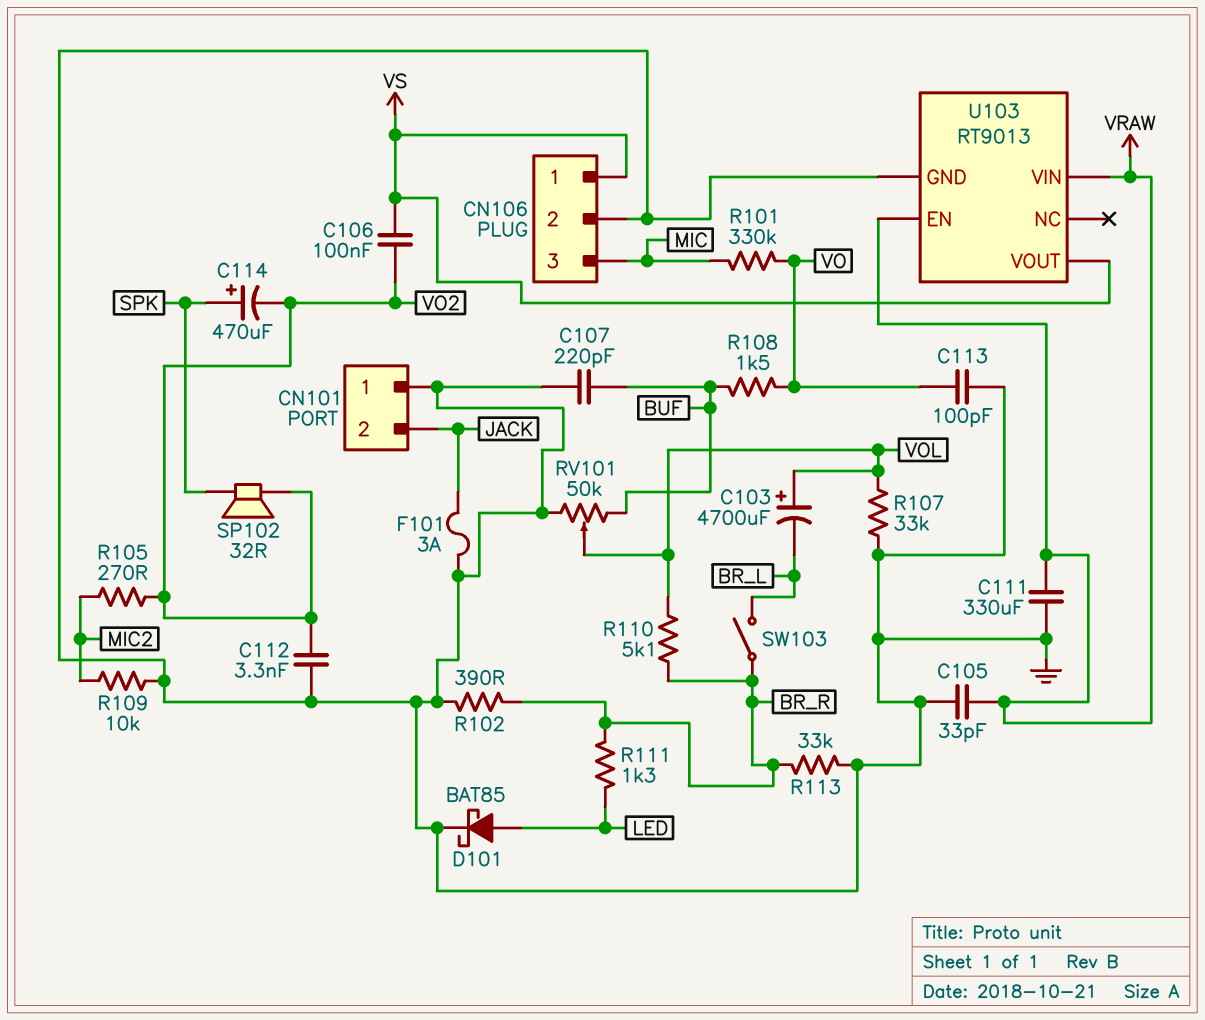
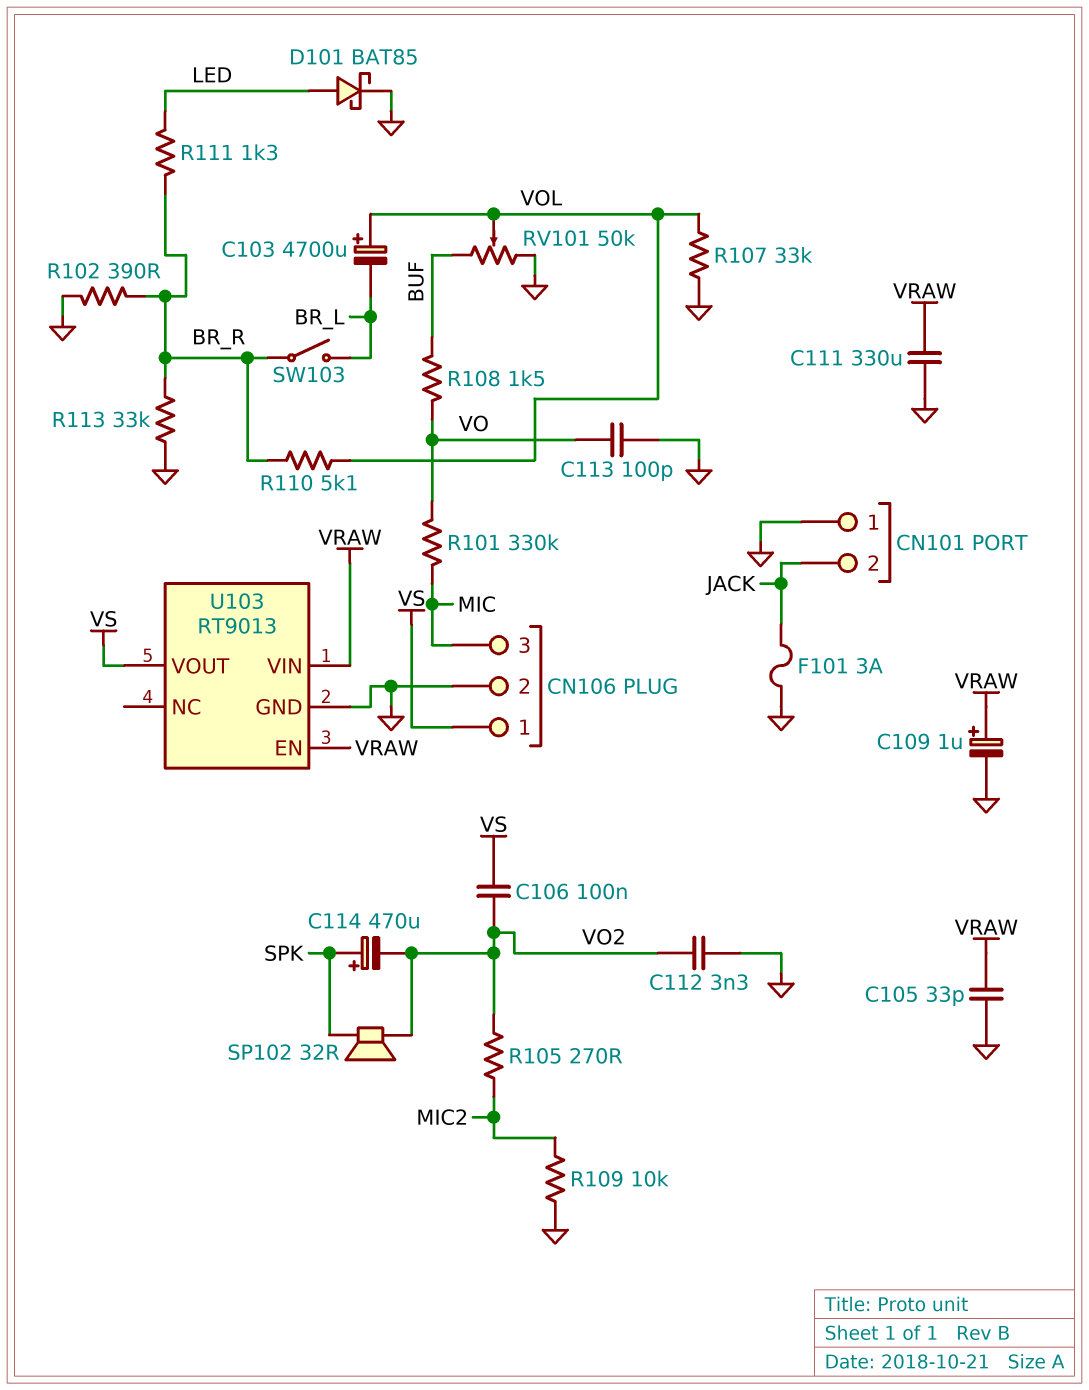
C107: 220pF (BUF, GND) -> none
C109: none -> 1uF (plus VRAW, minus GND)

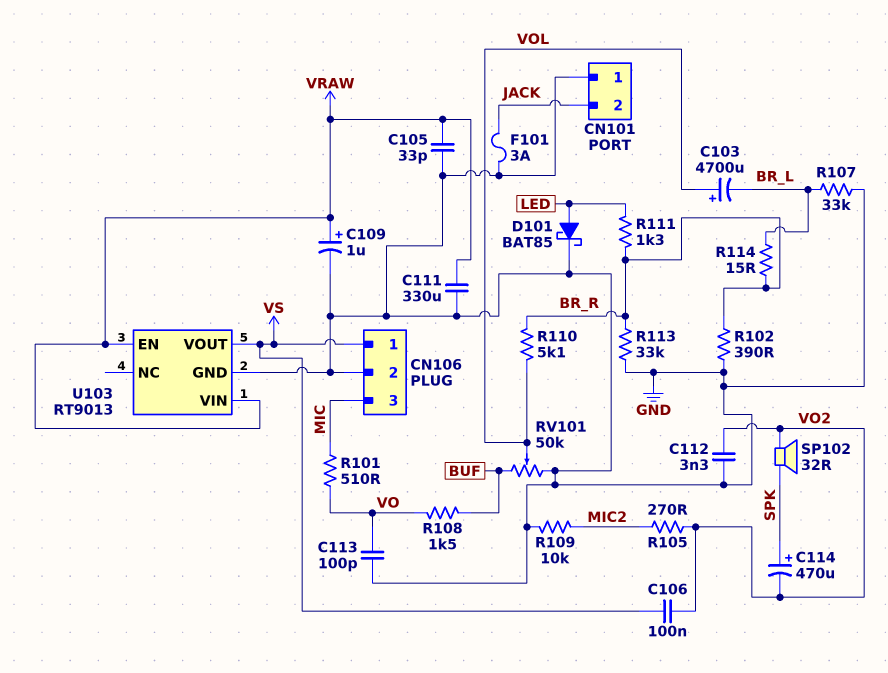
R101: 330k (MIC, VO) -> 510 (MIC, VO)
R107: 33k (GND, VOL) -> 33k (BR_L, GND)
R114: none -> 15 (BR_L, BR_R)
SW103: switch (BR_L, BR_R) -> none

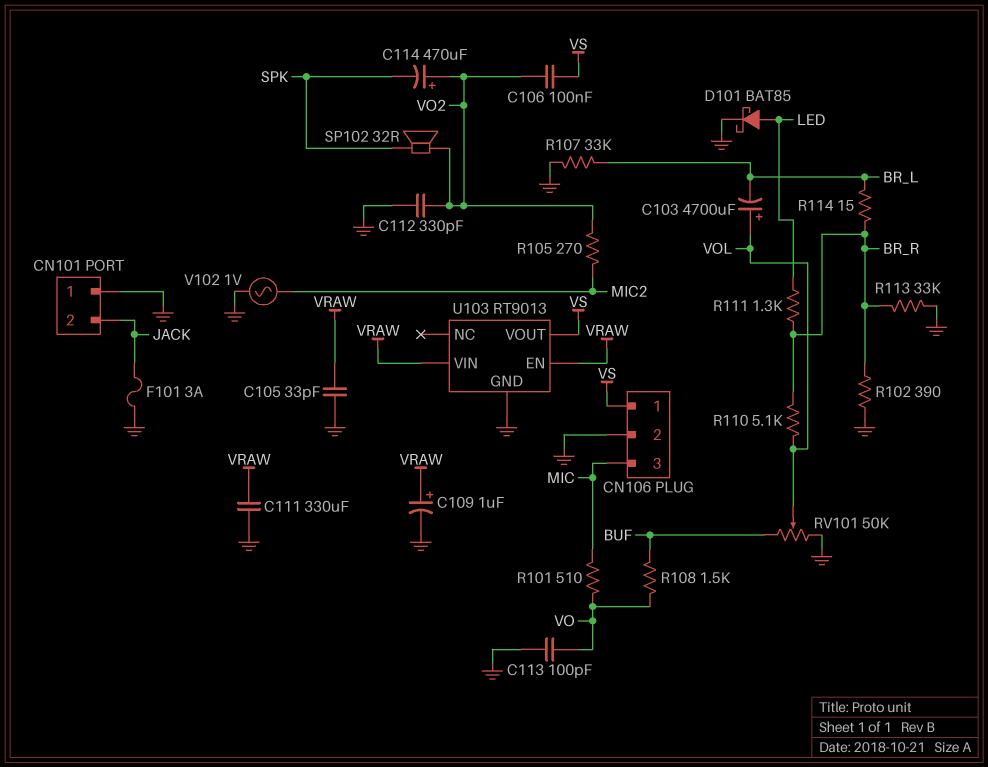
C112: 3.3nF (GND, VO2) -> 330pF (GND, VO2)
C114: 470uF (plus SPK, minus VO2) -> 470uF (plus VO2, minus SPK)
R109: 10k (GND, MIC2) -> none
V102: none -> AC 1V (GND, MIC2)

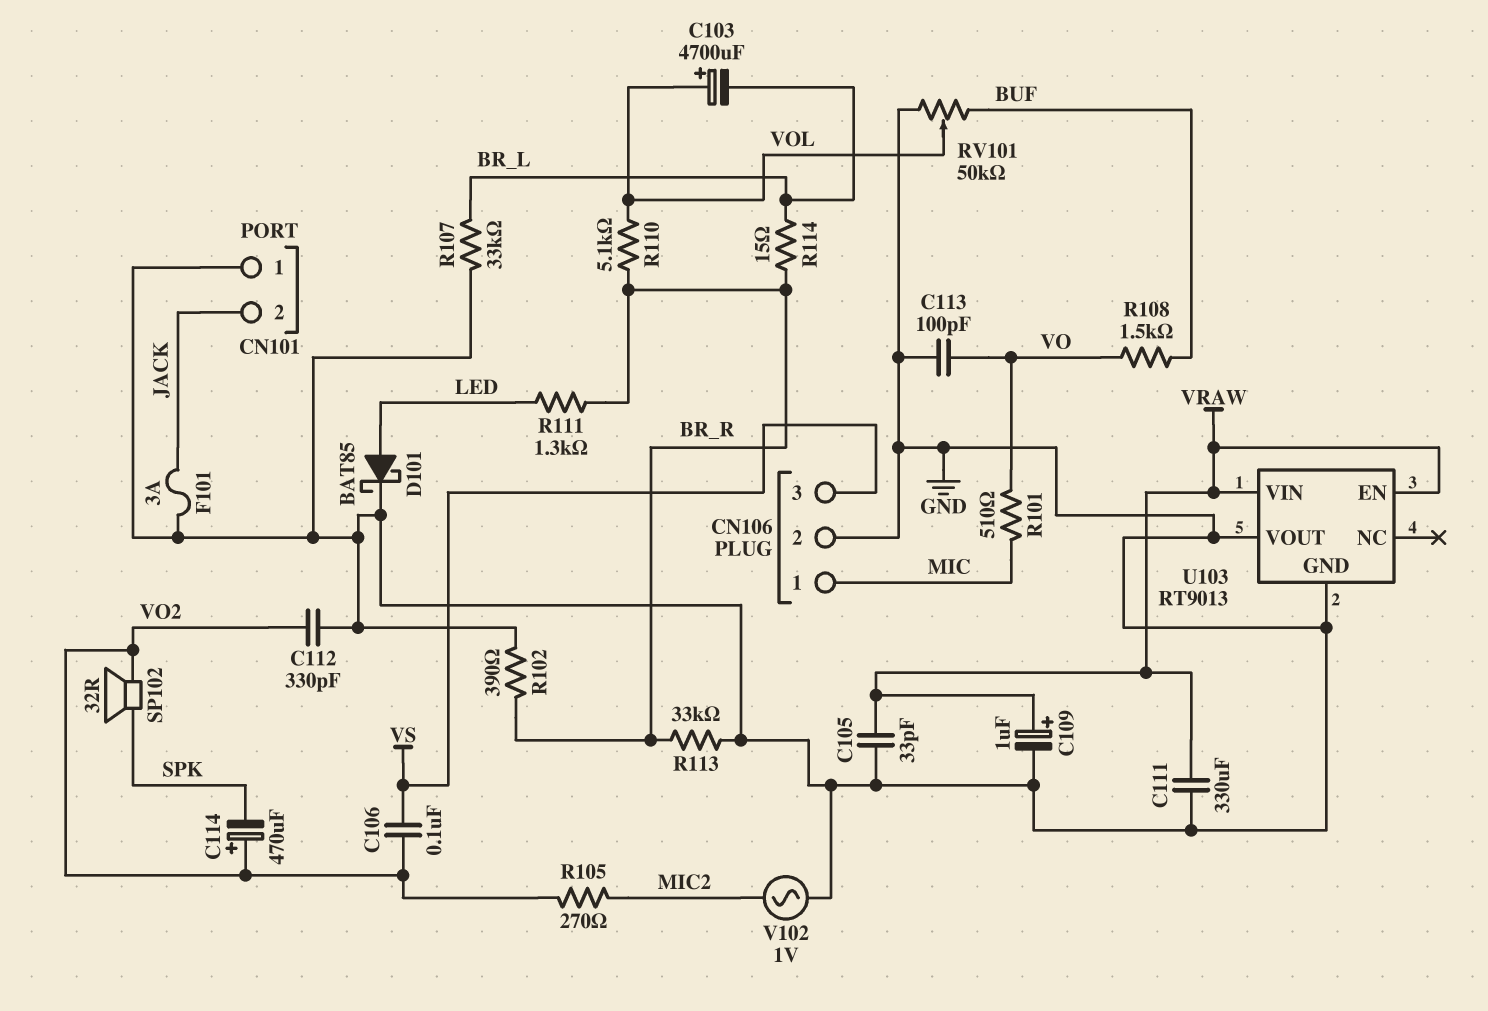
CN106 pin 1: VS -> MIC
CN106 pin 3: MIC -> VS
U103 pin VOUT: VS -> GND

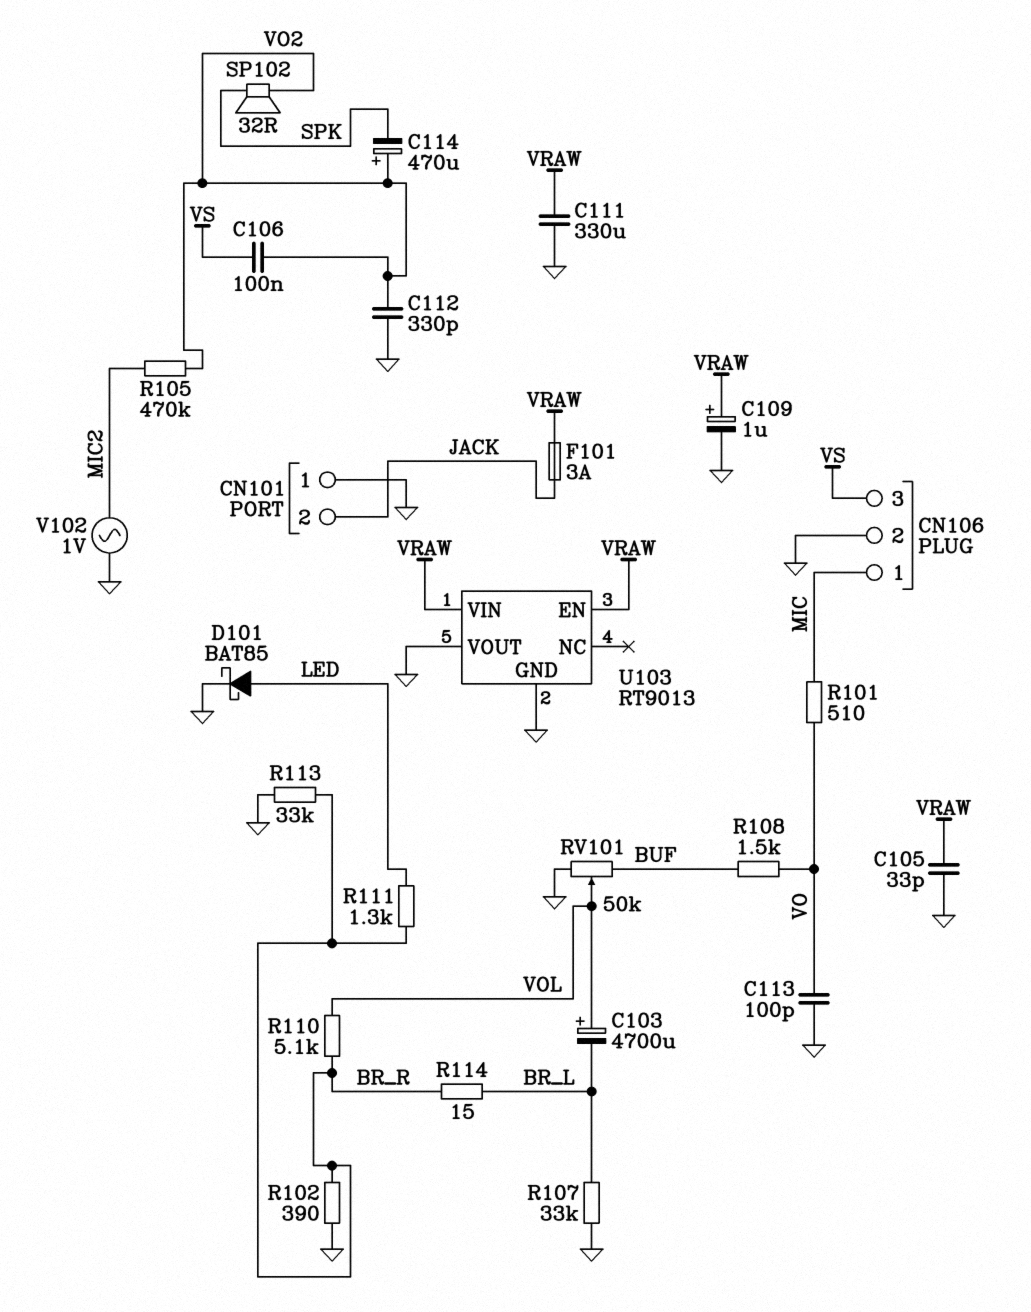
F101: 3A (GND, JACK) -> 3A (JACK, VRAW)
R105: 270 (MIC2, VO2) -> 470k (MIC2, VO2)

